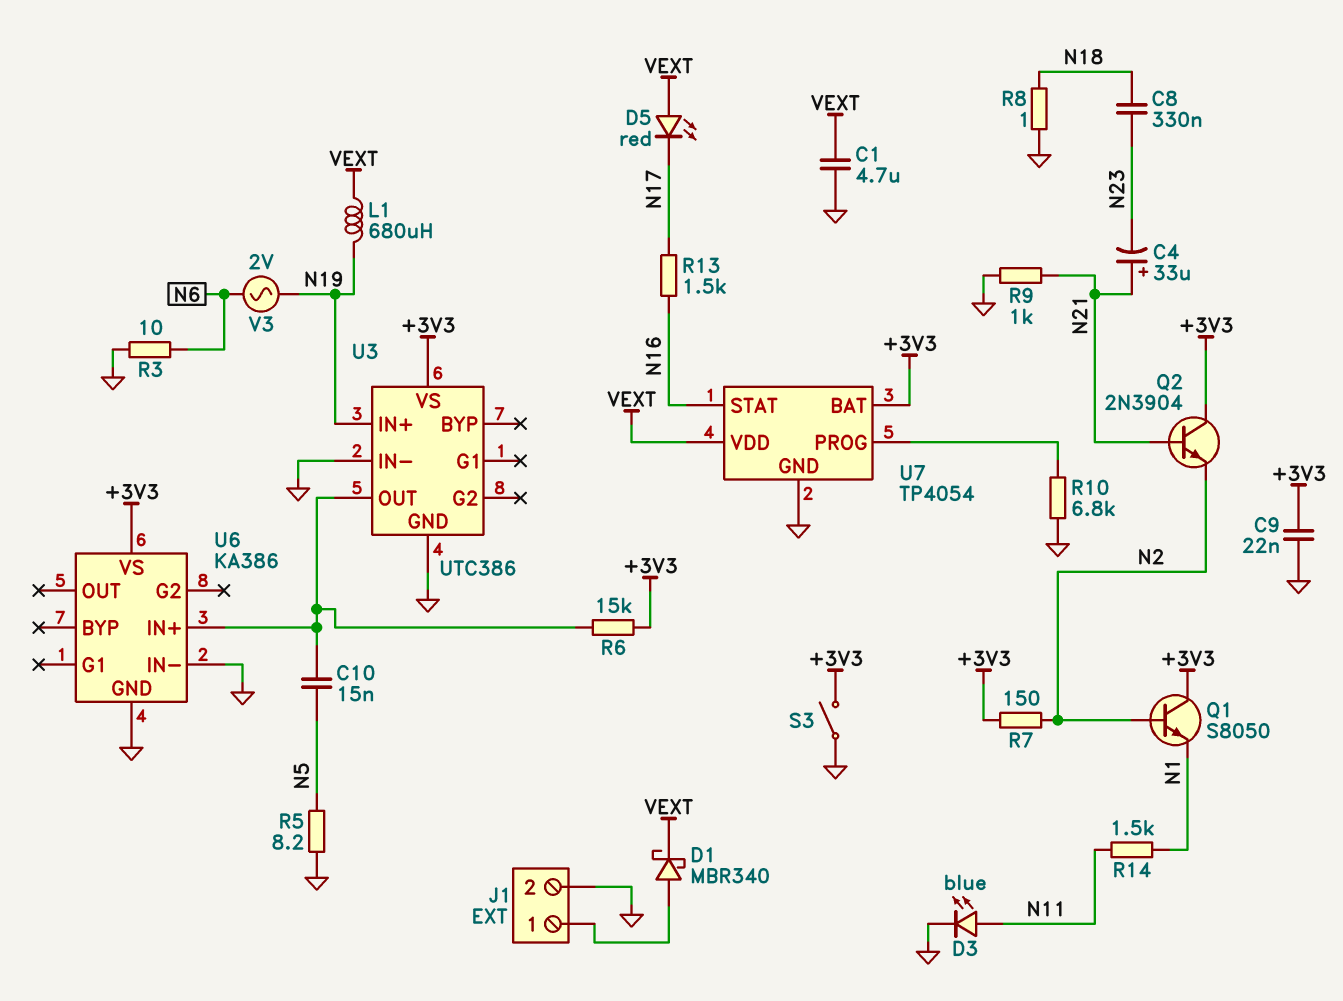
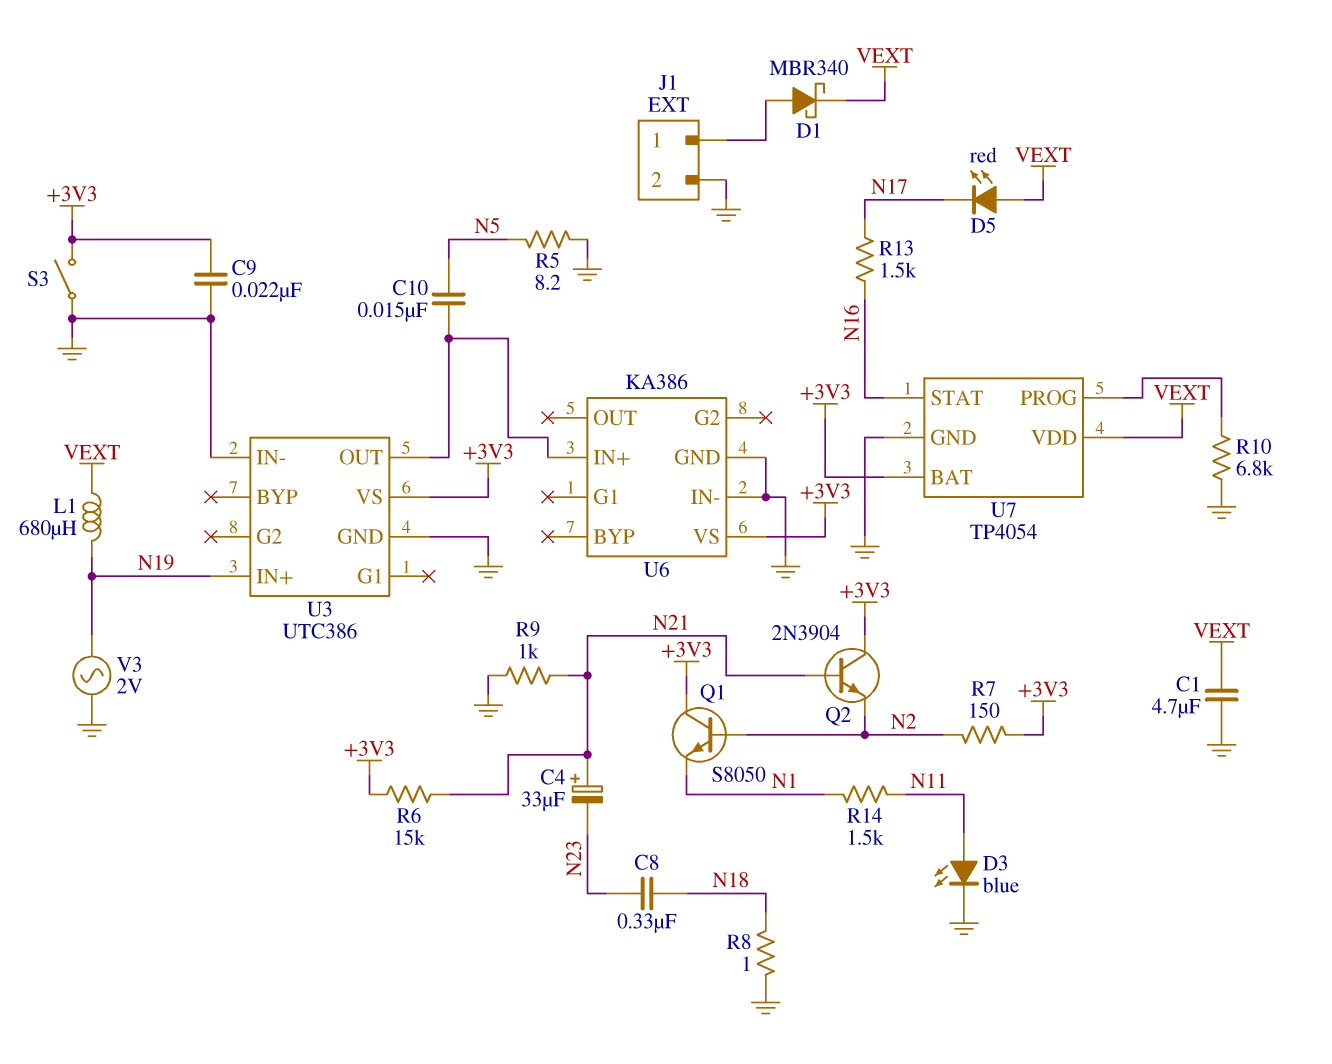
R3: 10 (GND, N6) -> none
R6: 15k (+3V3, U3/OUT) -> 15k (+3V3, N21)
V3: AC 2V (N6, N19) -> AC 2V (GND, N19)

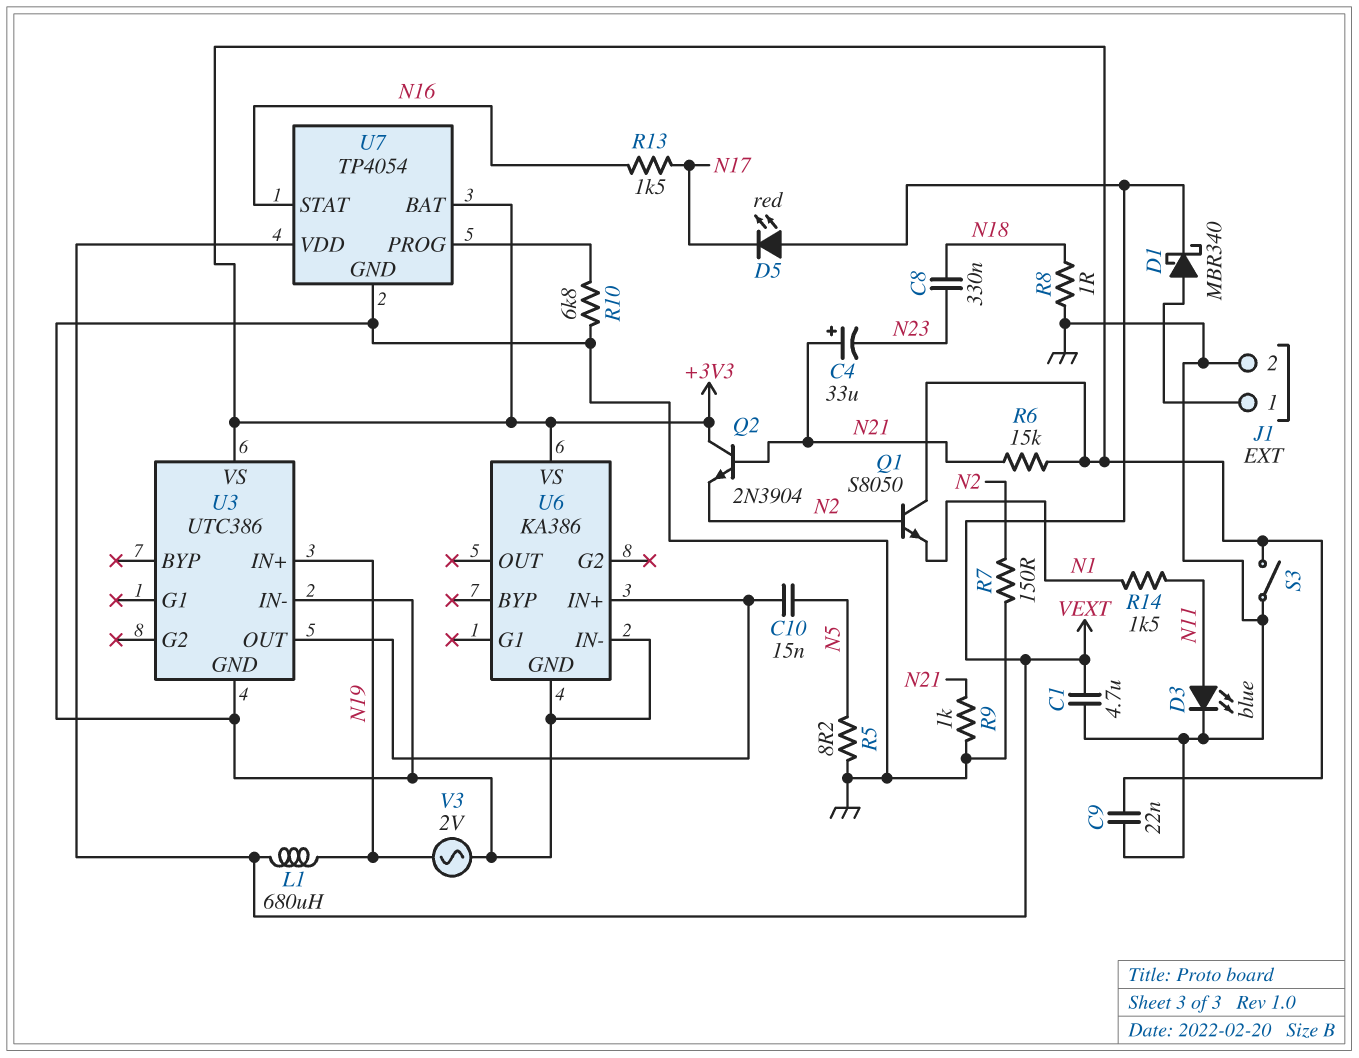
R7: 150 (+3V3, N2) -> 150 (GND, N2)

